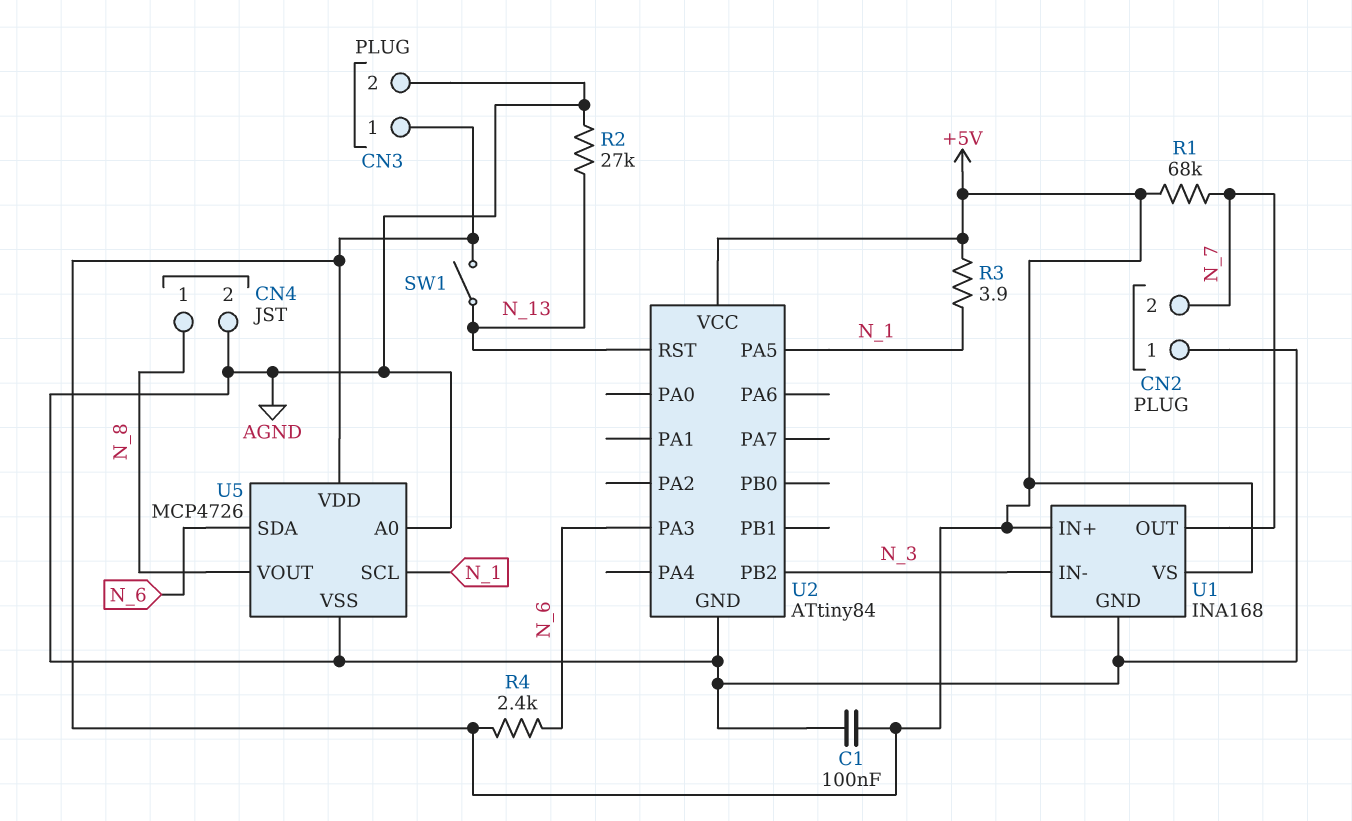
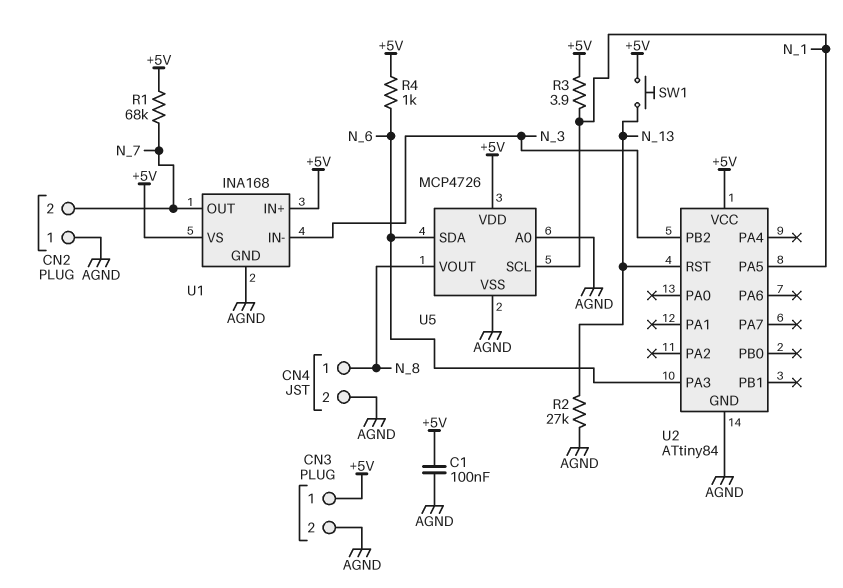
R4: 2.4k (+5V, N_6) -> 1k (+5V, N_6)
SW1: switch (+5V, N_13) -> button (+5V, N_13)

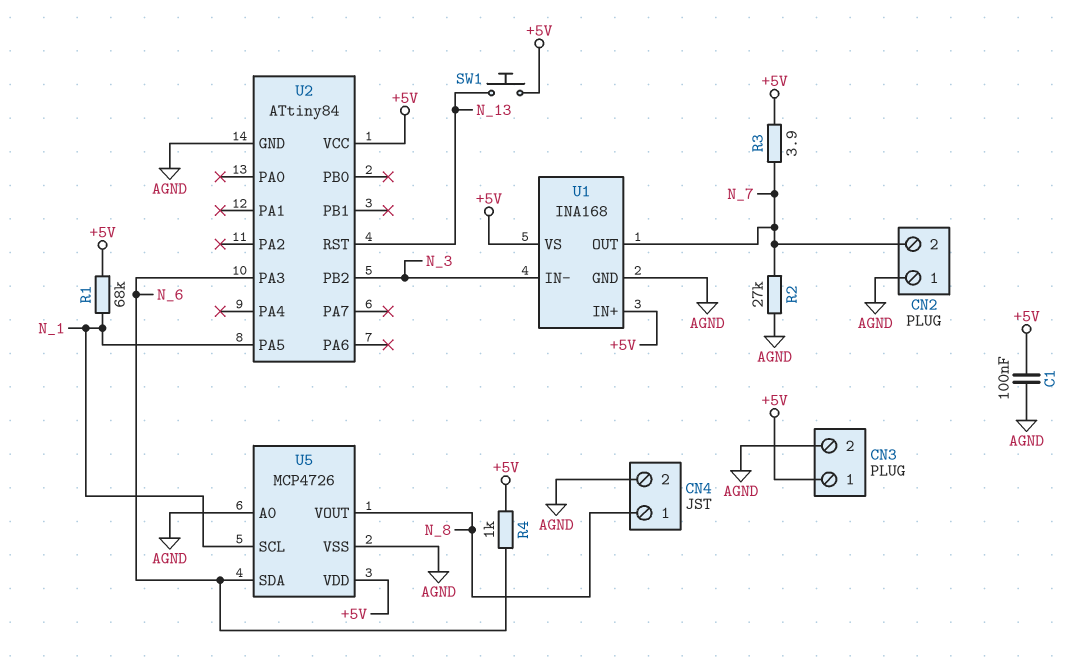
R1: 68k (+5V, N_7) -> 68k (+5V, N_1)
R2: 27k (AGND, N_13) -> 27k (AGND, N_7)
R3: 3.9 (+5V, N_1) -> 3.9 (+5V, N_7)

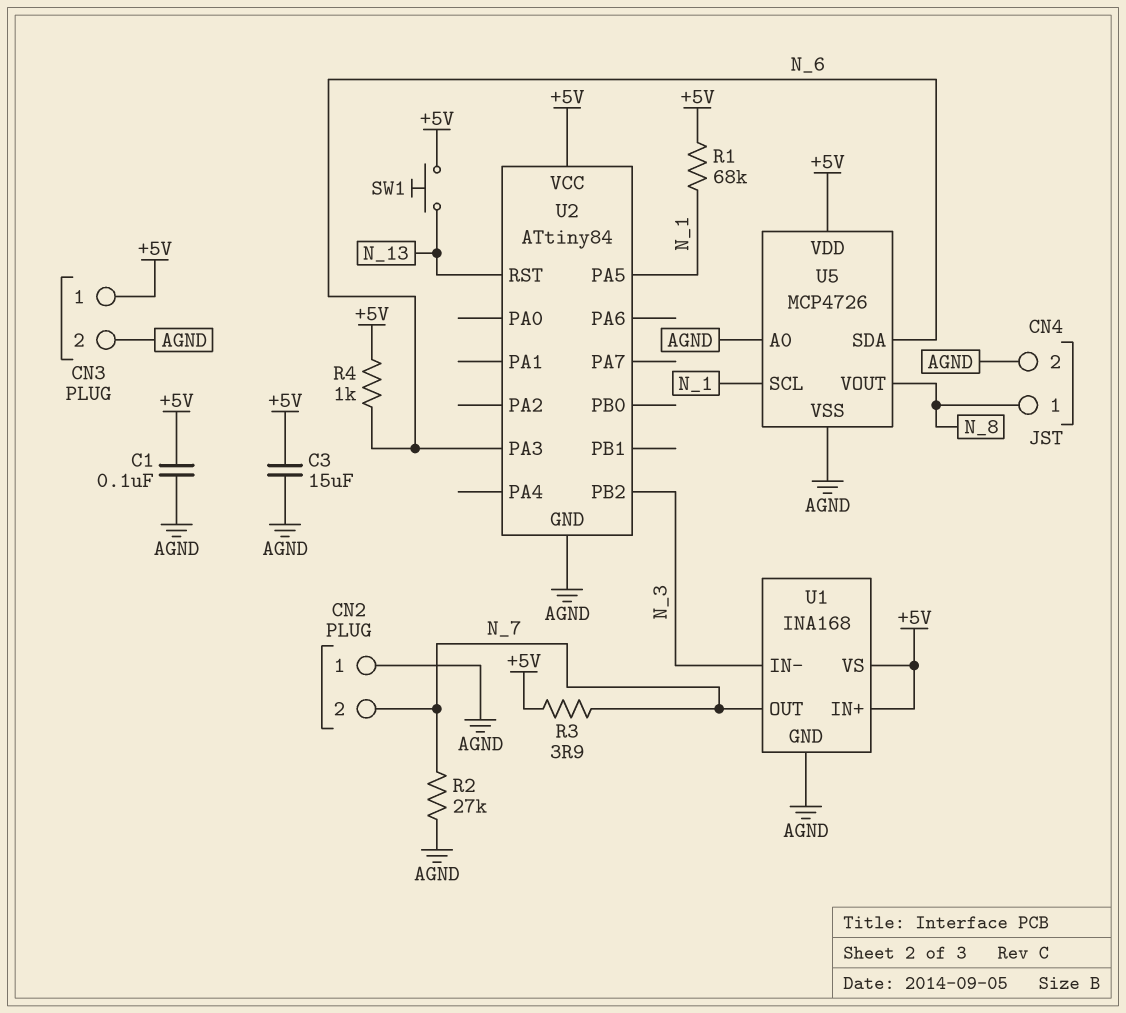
C3: none -> 15uF (+5V, AGND)

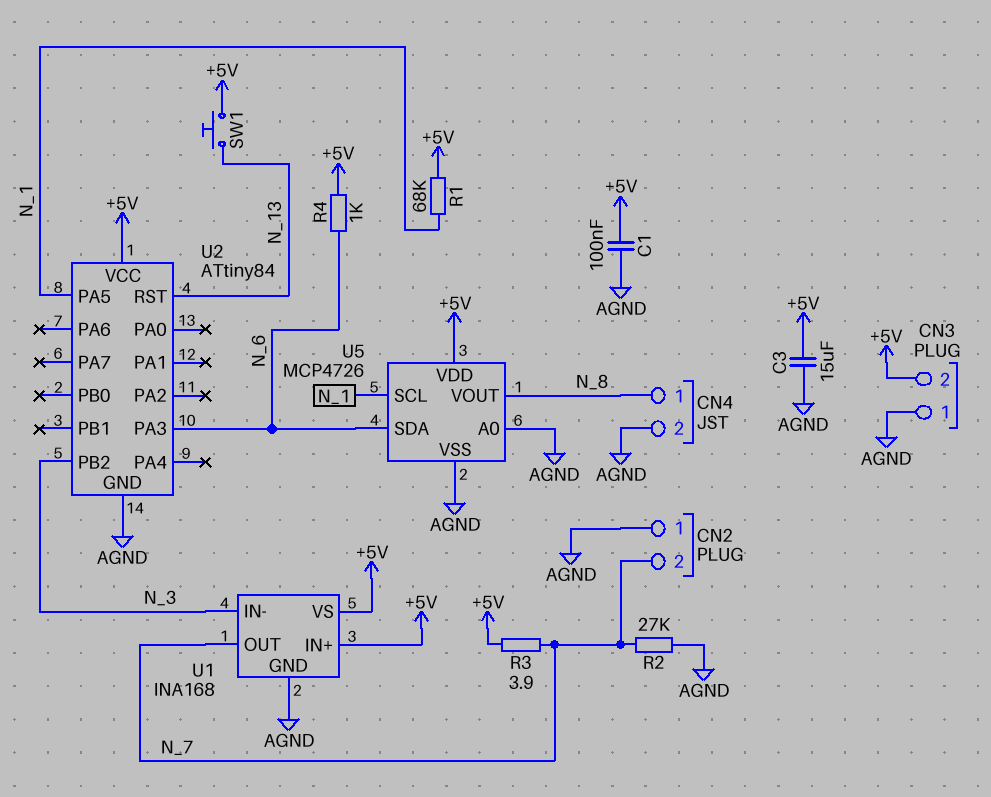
CN3 pin 1: +5V -> AGND
CN3 pin 2: AGND -> +5V

